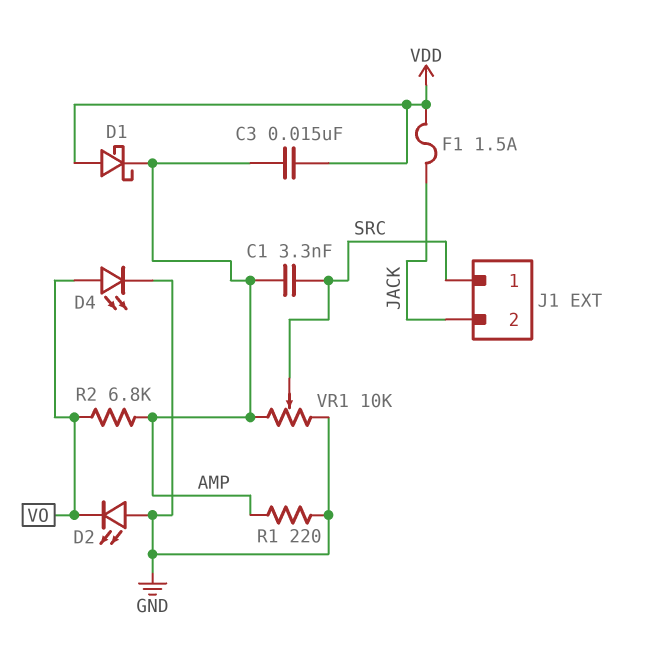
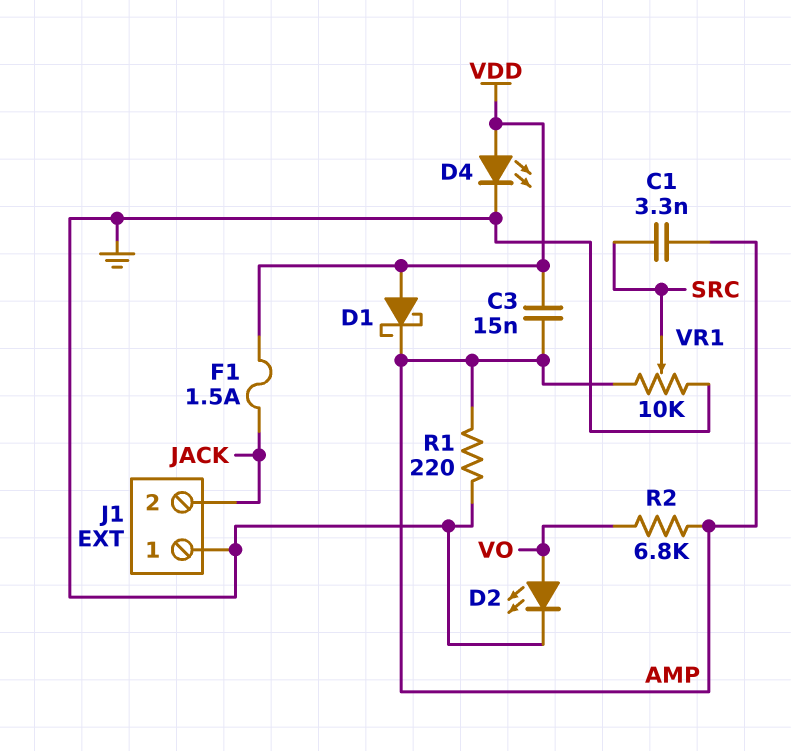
D2: LED (A GND, K VO) -> LED (A VO, K GND)
D4: LED (A VO, K GND) -> LED (A VDD, K GND)
J1 pin 1: SRC -> GND

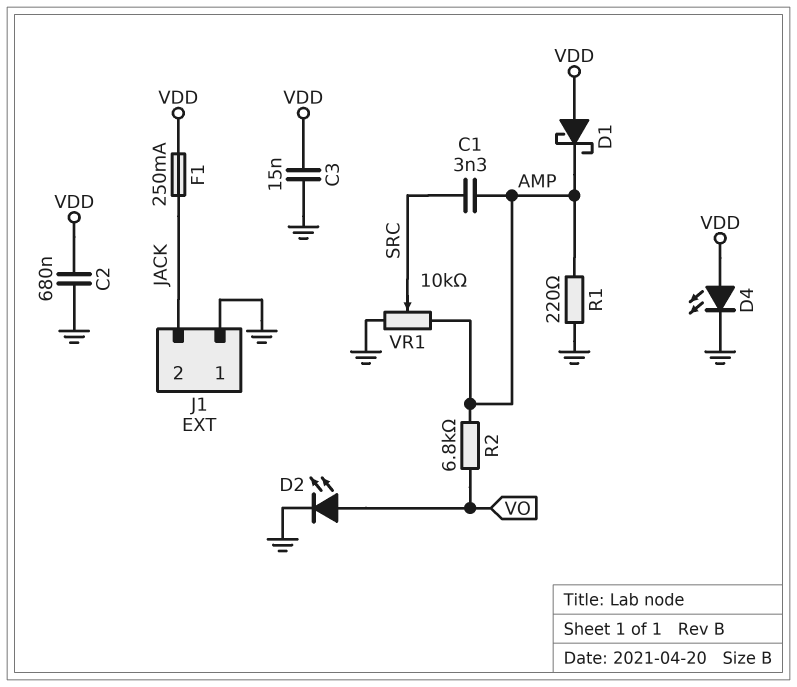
C2: none -> 680nF (GND, VDD)
C3: 15nF (AMP, VDD) -> 15nF (GND, VDD)
F1: 1.5A (JACK, VDD) -> 250mA (JACK, VDD)

